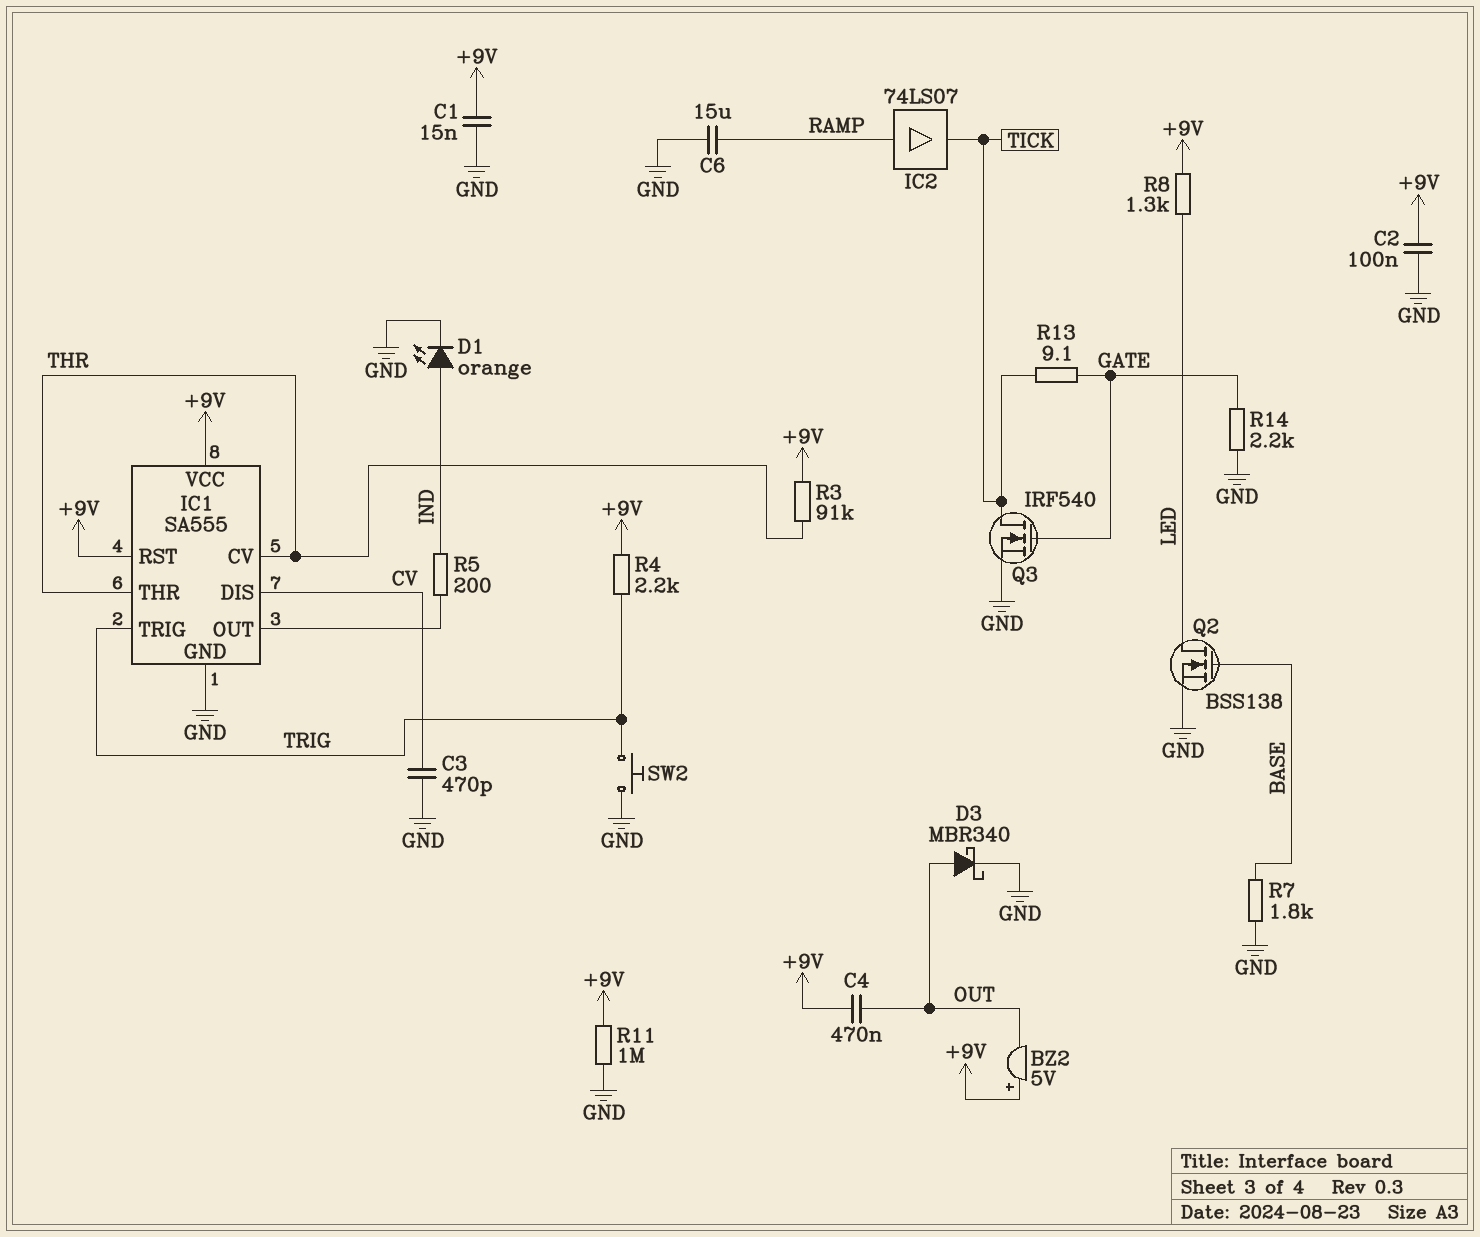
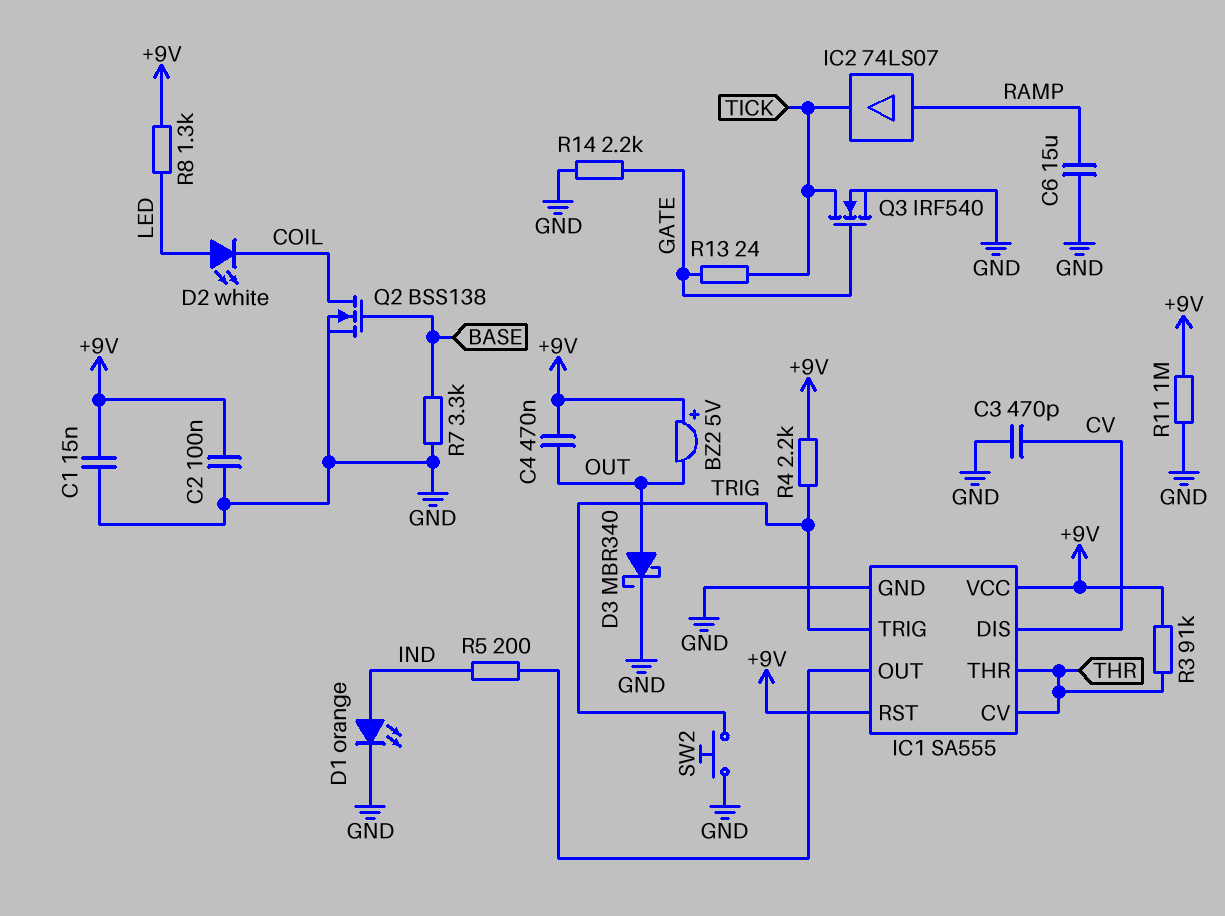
D2: none -> LED white (A LED, K COIL)
Q2: NMOS BSS138 (G BASE, D LED, S GND) -> NMOS BSS138 (G BASE, D COIL, S GND)
R7: 1.8k (BASE, GND) -> 3.3k (BASE, GND)
R13: 9.1 (GATE, TICK) -> 24 (GATE, TICK)

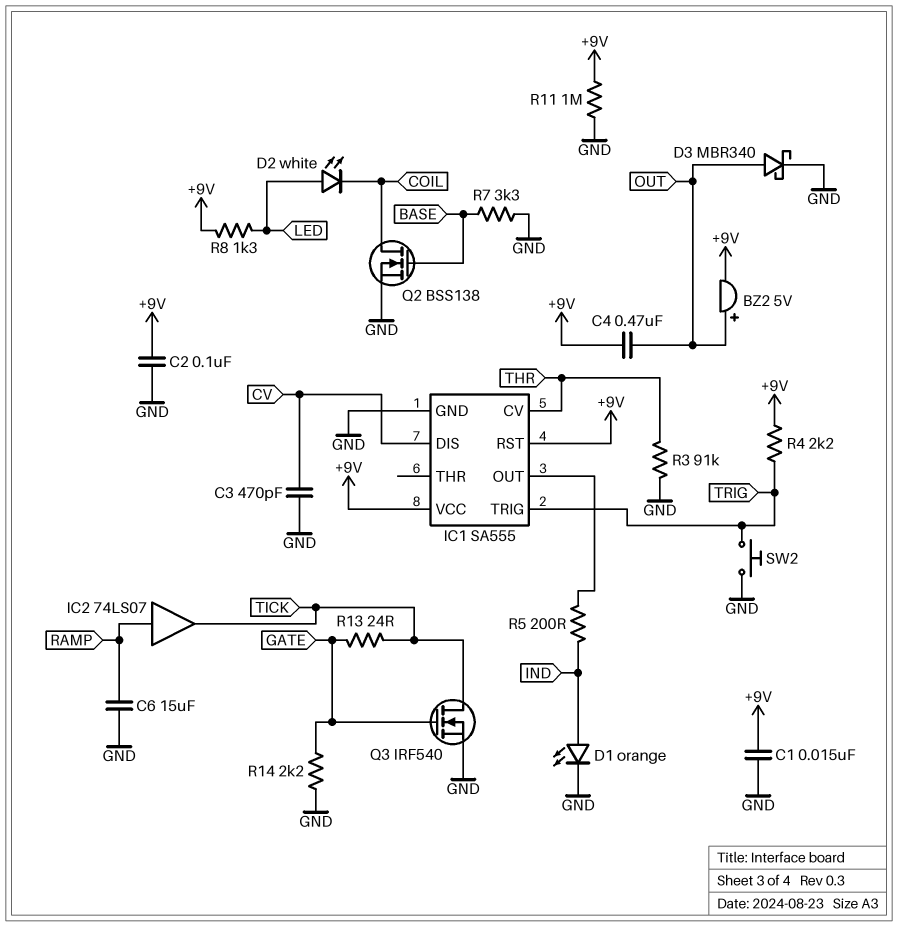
BZ2: buzzer 5V (plus +9V, minus OUT) -> buzzer 5V (plus OUT, minus +9V)
IC1 pin THR: THR -> none
R3: 91k (+9V, THR) -> 91k (GND, THR)

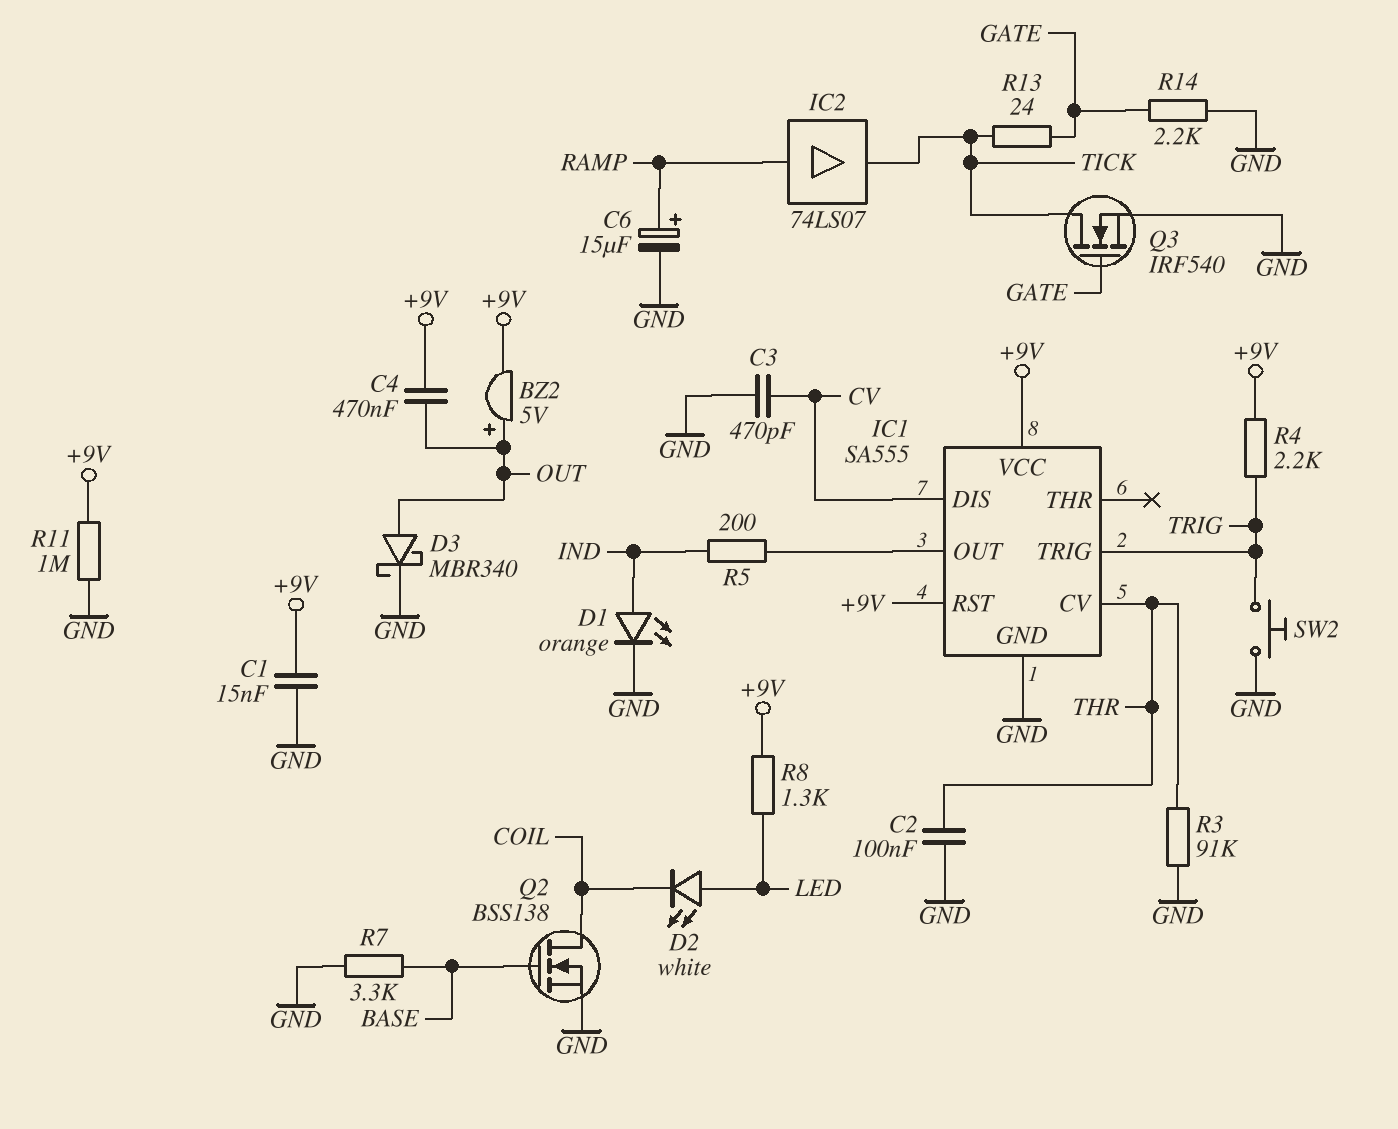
C2: 100nF (+9V, GND) -> 100nF (GND, THR)
C6: 15uF (GND, RAMP) -> 15uF (plus RAMP, minus GND)

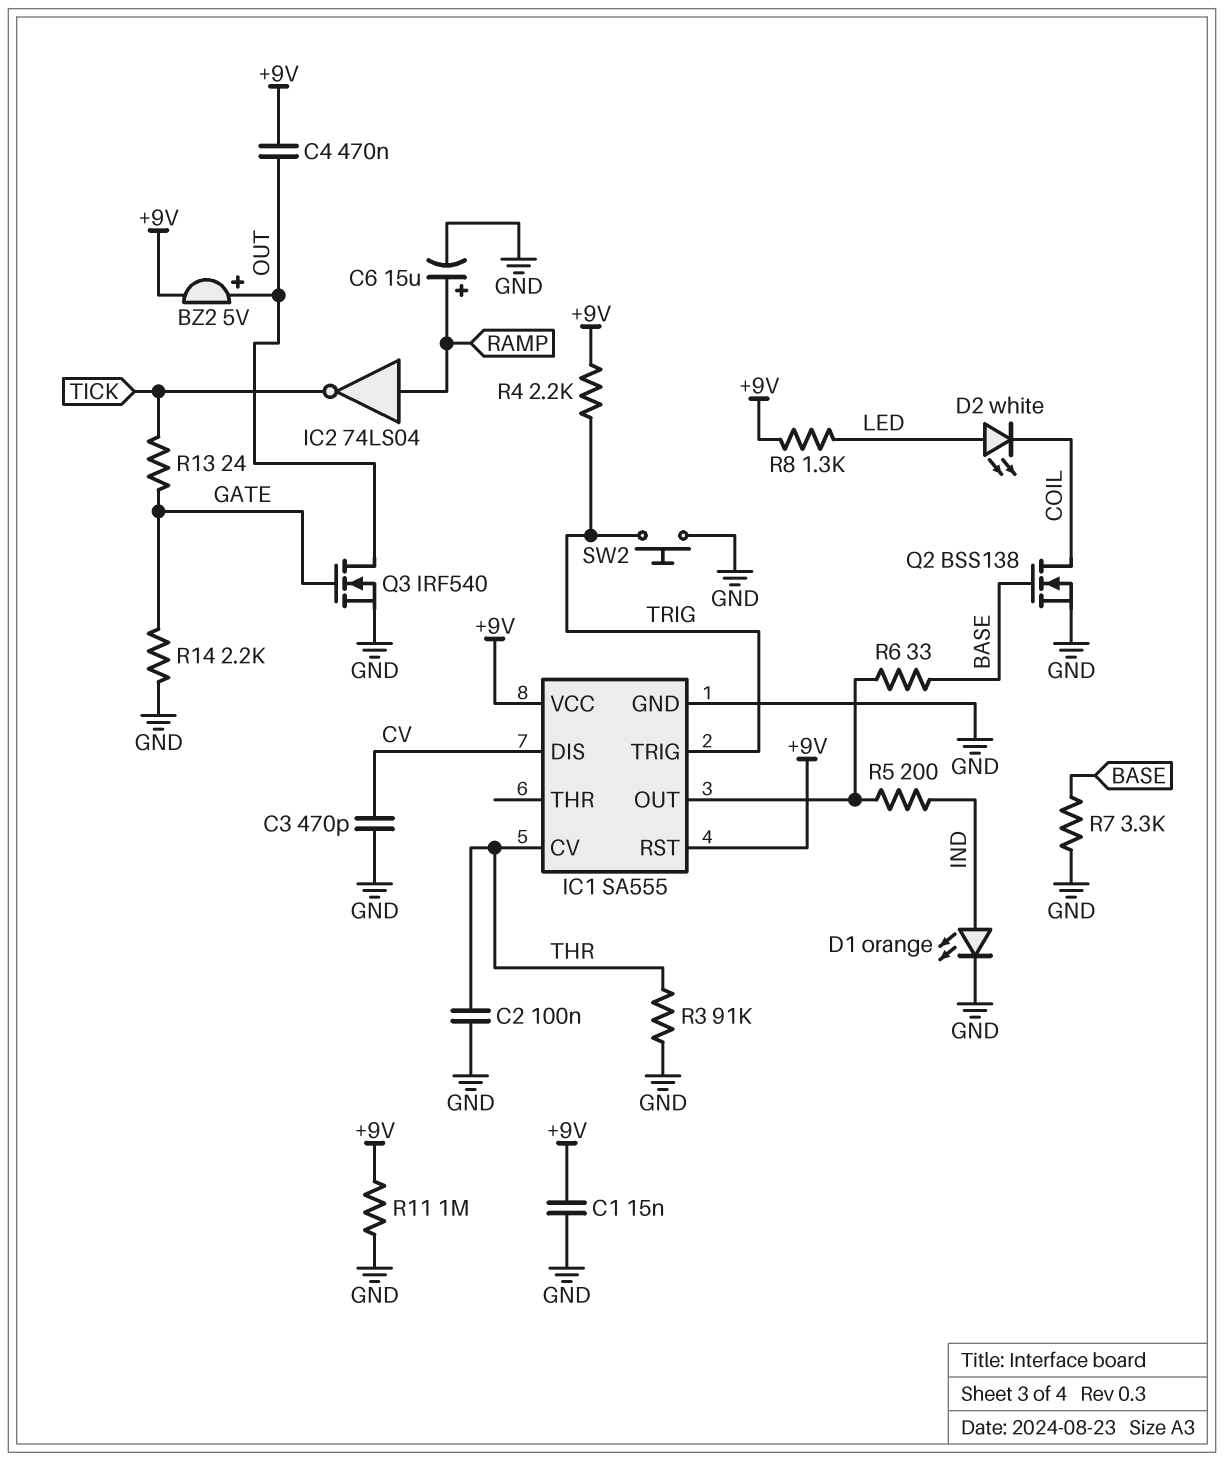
D3: schottky MBR340 (A OUT, K GND) -> none
IC2: buffer 74LS07 (in RAMP, out TICK) -> NOT 74LS04 (in RAMP, out TICK)
Q3: NMOS IRF540 (G GATE, D TICK, S GND) -> NMOS IRF540 (G GATE, D OUT, S GND)
R6: none -> 33 (BASE, IC1/OUT)

